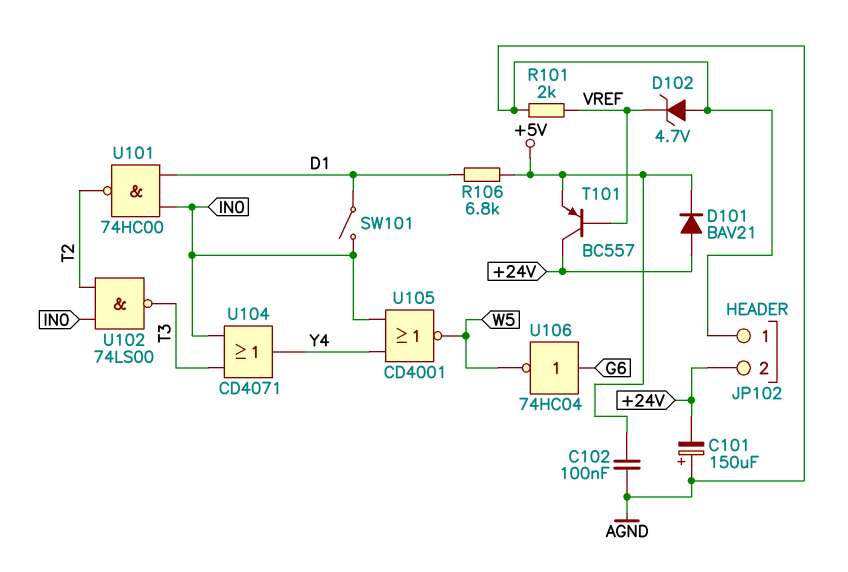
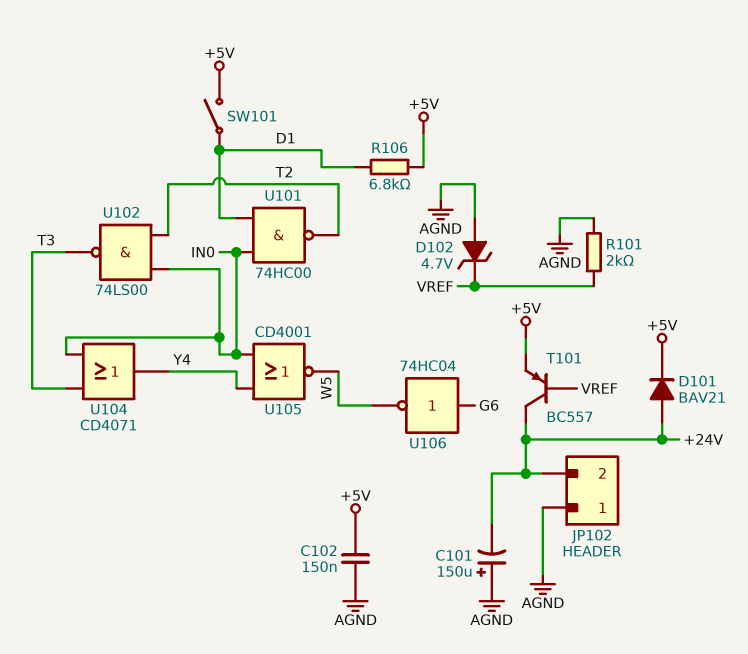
C102: 100nF (+5V, AGND) -> 150nF (+5V, AGND)
SW101: switch (D1, IN0) -> switch (+5V, D1)

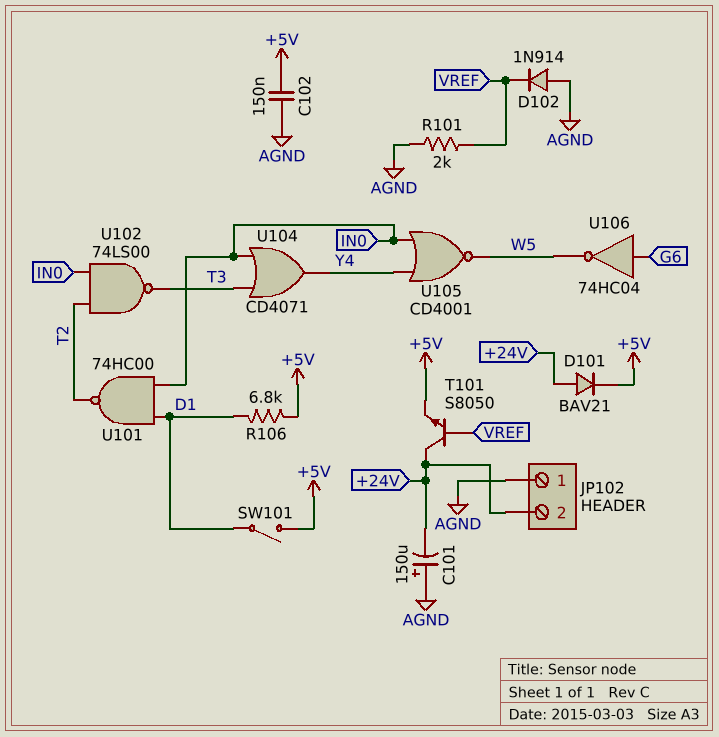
D102: zener 4.7V (A AGND, K VREF) -> diode 1N914 (A AGND, K VREF)
T101: PNP BC557 (B VREF, C +24V, E +5V) -> NPN S8050 (B VREF, C +24V, E +5V)

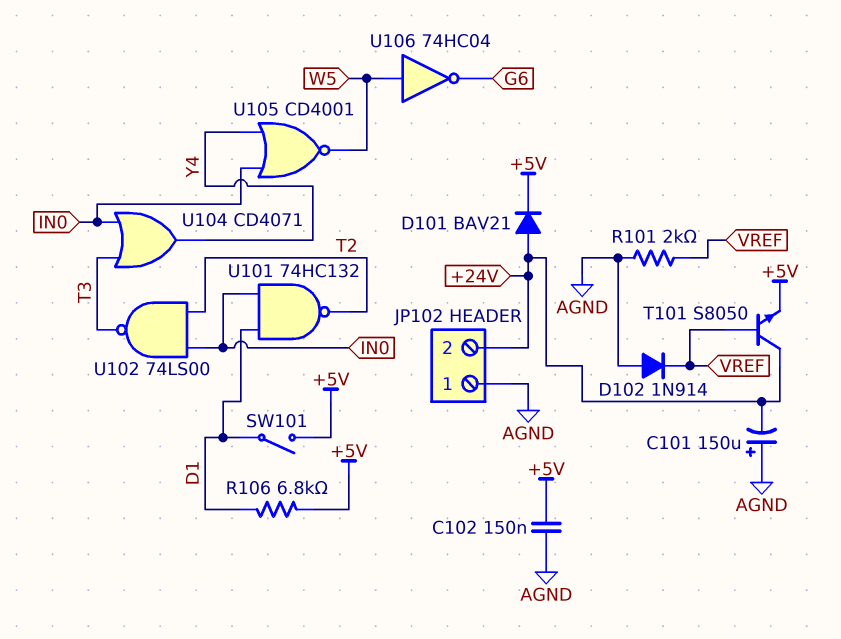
U101: NAND 74HC00 (in D1, in IN0, out T2) -> NAND 74HC132 (in D1, in IN0, out T2)
U106: NOT 74HC04 (in G6, out W5) -> NOT 74HC04 (in W5, out G6)

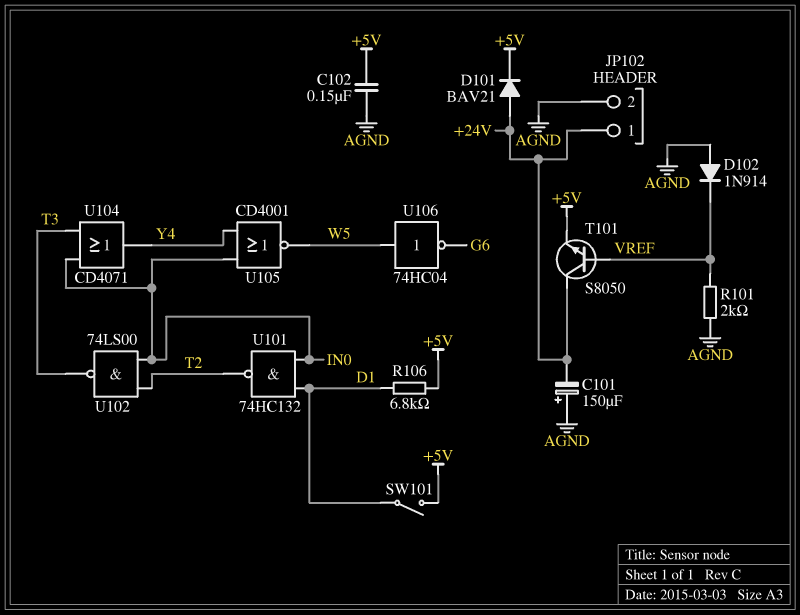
JP102 pin 1: AGND -> +24V
JP102 pin 2: +24V -> AGND

